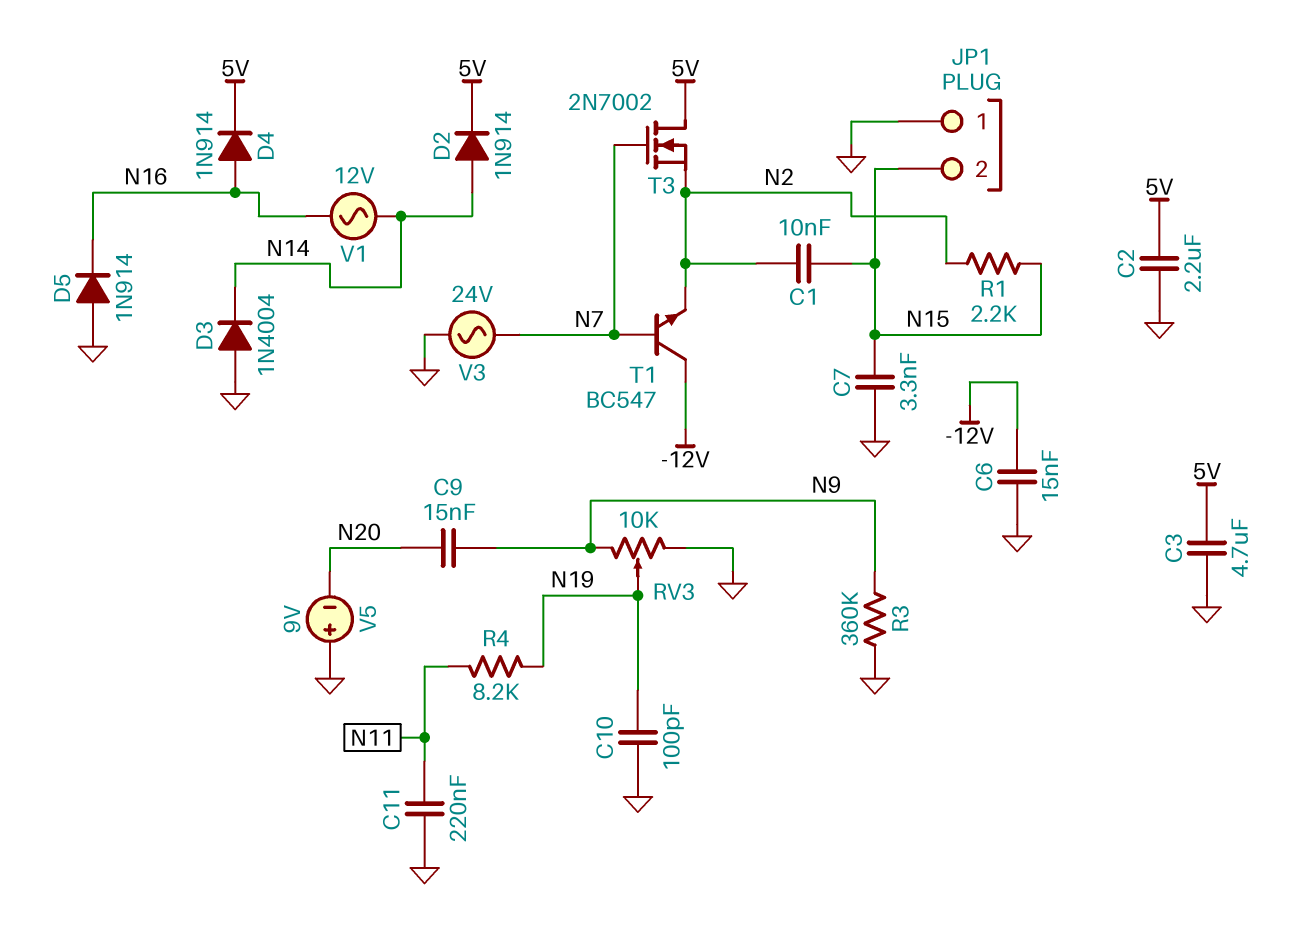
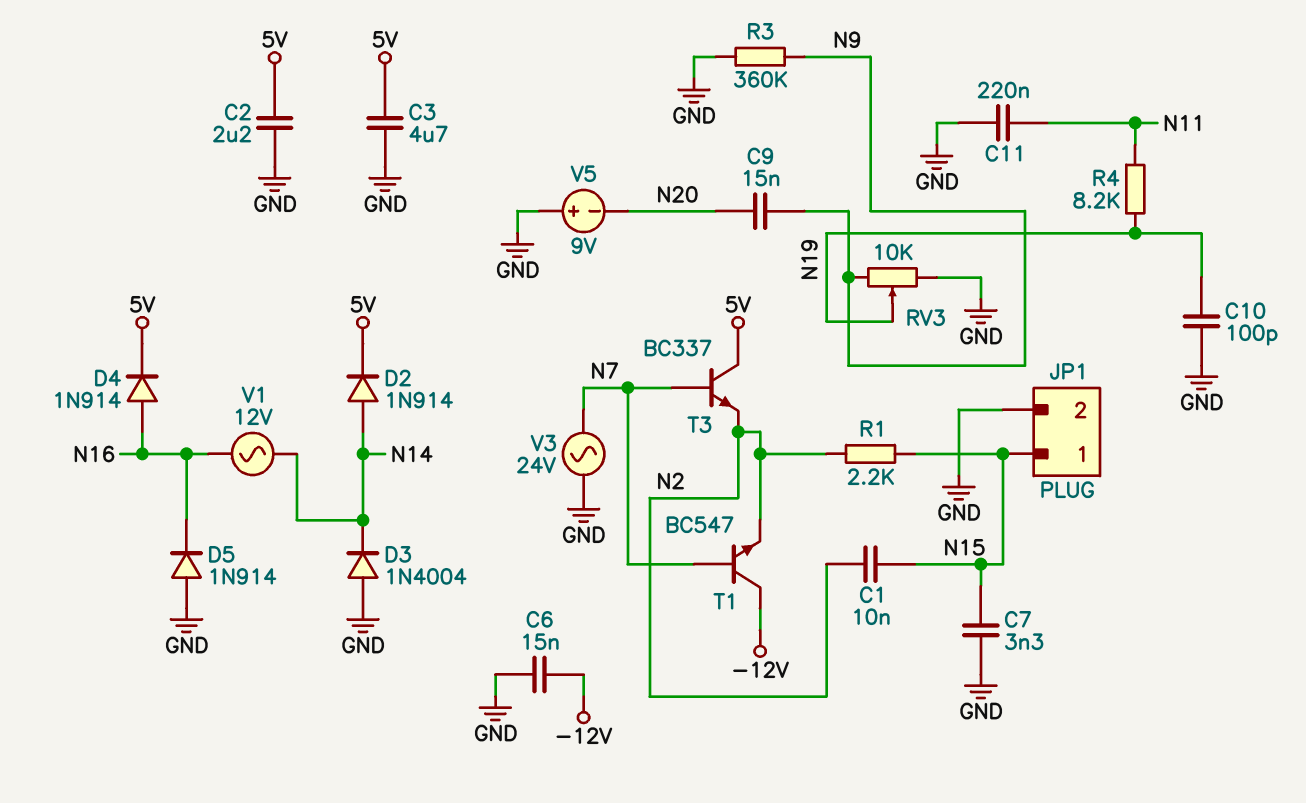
JP1 pin 1: GND -> N15
JP1 pin 2: N15 -> GND
T3: NMOS 2N7002 (G N7, D 5V, S N2) -> NPN BC337 (B N7, C 5V, E N2)

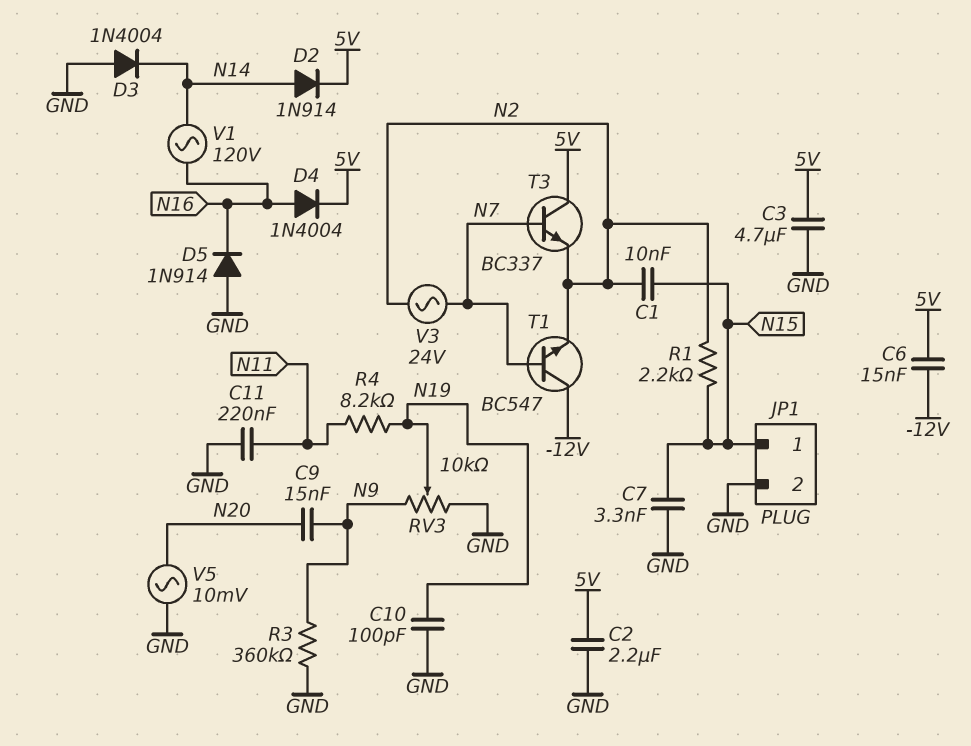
C6: 15nF (-12V, GND) -> 15nF (-12V, 5V)
D4: diode 1N914 (A N16, K 5V) -> diode 1N4004 (A N16, K 5V)
V1: AC 12V (N14, N16) -> AC 120V (N14, N16)
V3: AC 24V (GND, N7) -> AC 24V (N2, N7)
V5: 9V (plus GND, minus N20) -> AC 10mV (GND, N20)

